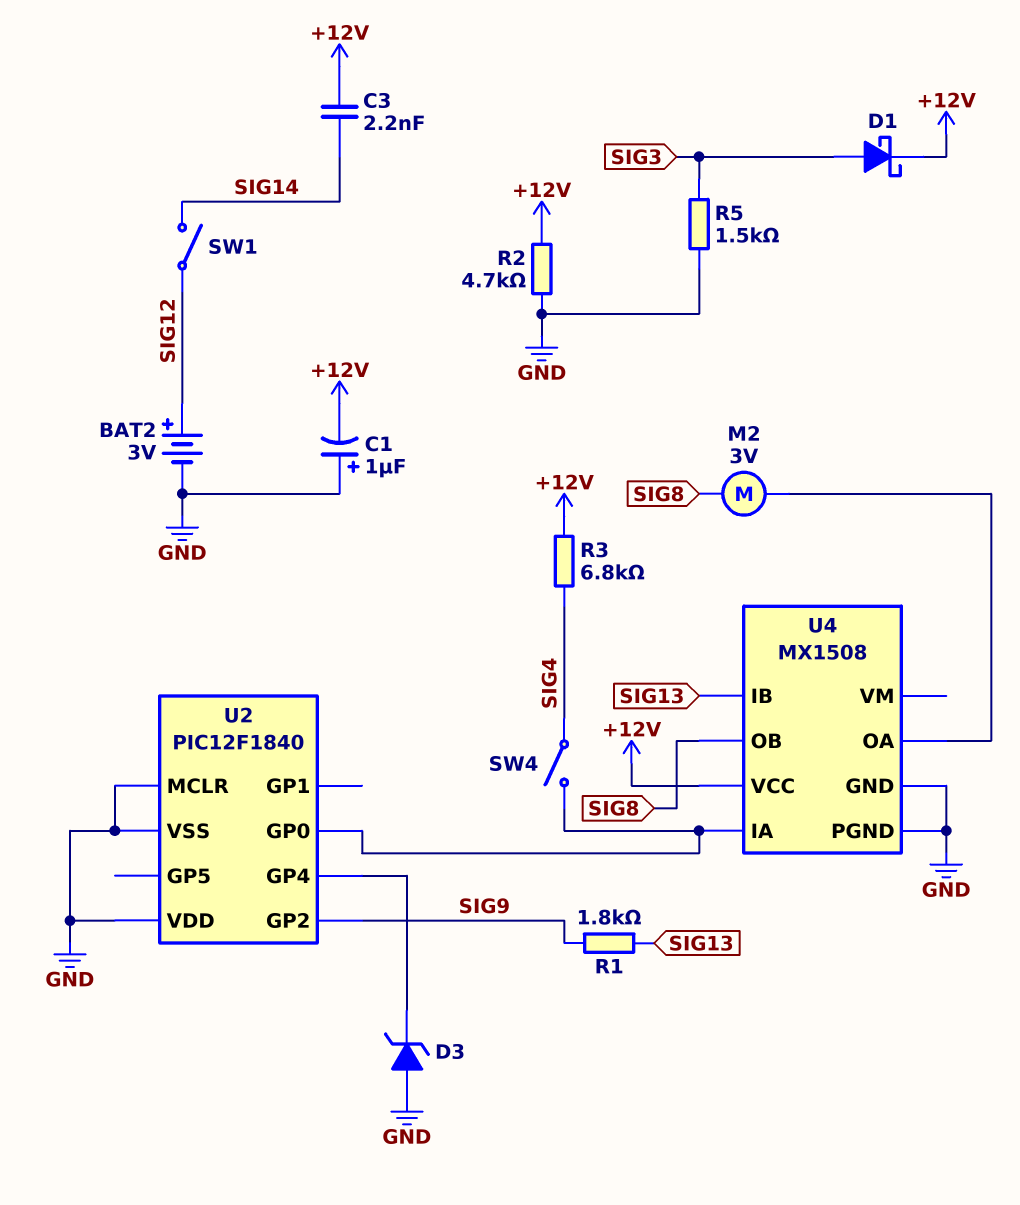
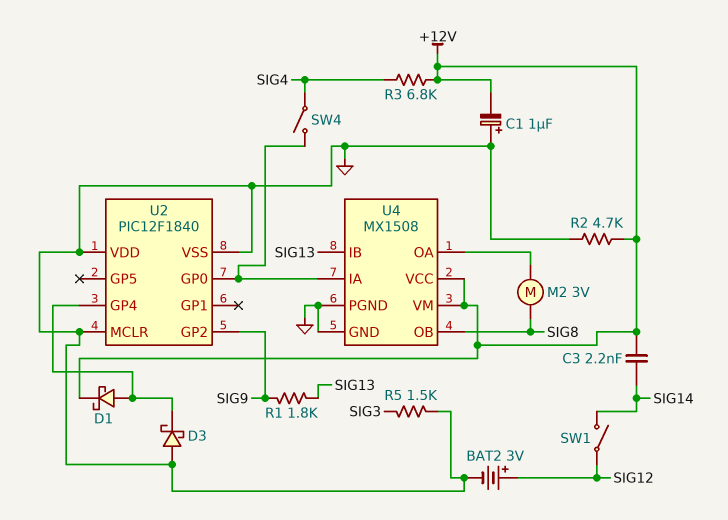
D1: schottky (A SIG3, K +12V) -> schottky (A U2/GP4, K +12V)
D3: zener (A GND, K U2/GP4) -> schottky (A GND, K U2/GP4)
U4 pin VM: none -> +12V

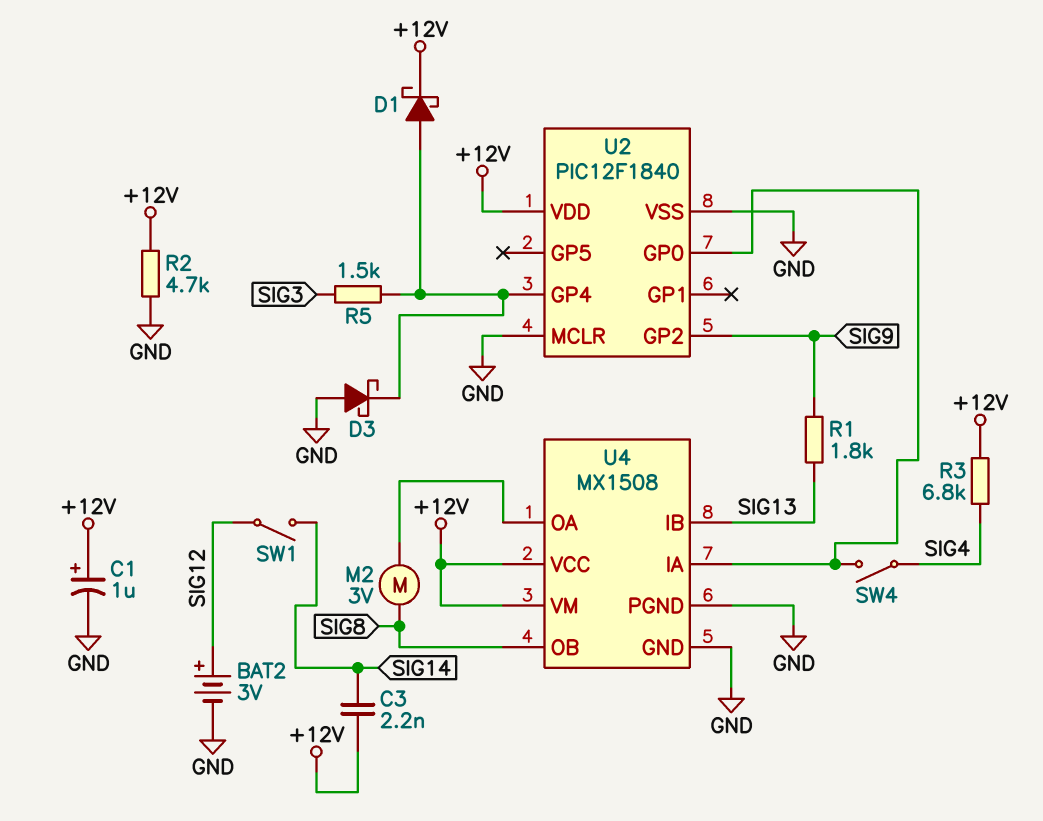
C1: 1uF (plus GND, minus +12V) -> 1uF (plus +12V, minus GND)
R5: 1.5k (GND, SIG3) -> 1.5k (SIG3, U2/GP4)
U2 pin VDD: GND -> +12V

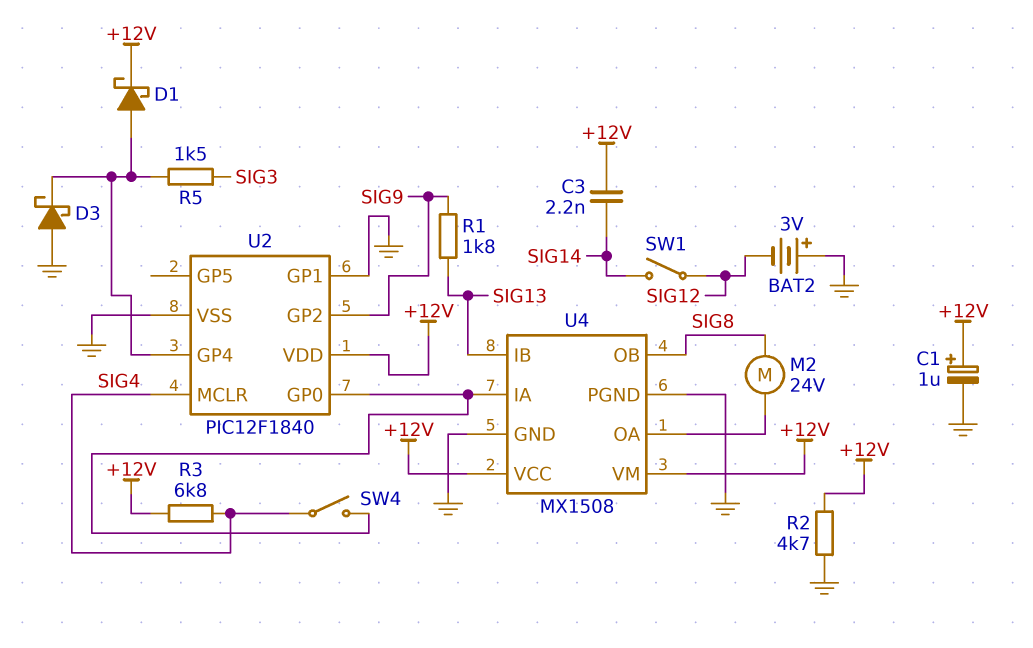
BAT2: 3V (plus SIG12, minus GND) -> 3V (plus GND, minus SIG12)
M2: motor 3V (SIG8, U4/OA) -> motor 24V (SIG8, U4/OA)
U2 pin GP1: none -> GND
U2 pin MCLR: GND -> SIG4

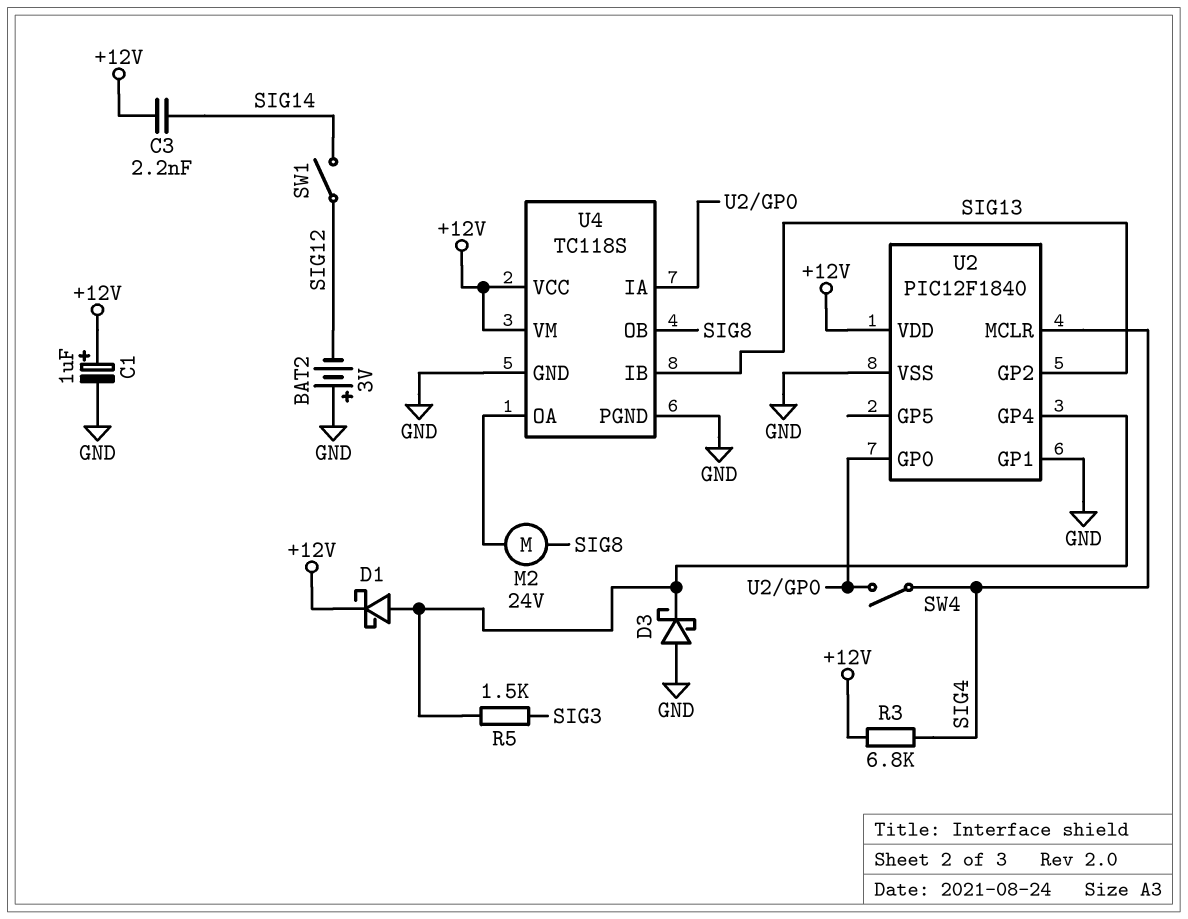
R1: 1.8k (SIG9, SIG13) -> none
R2: 4.7k (+12V, GND) -> none
U2 pin GP2: SIG9 -> SIG13
U4: MX1508 -> TC118S

